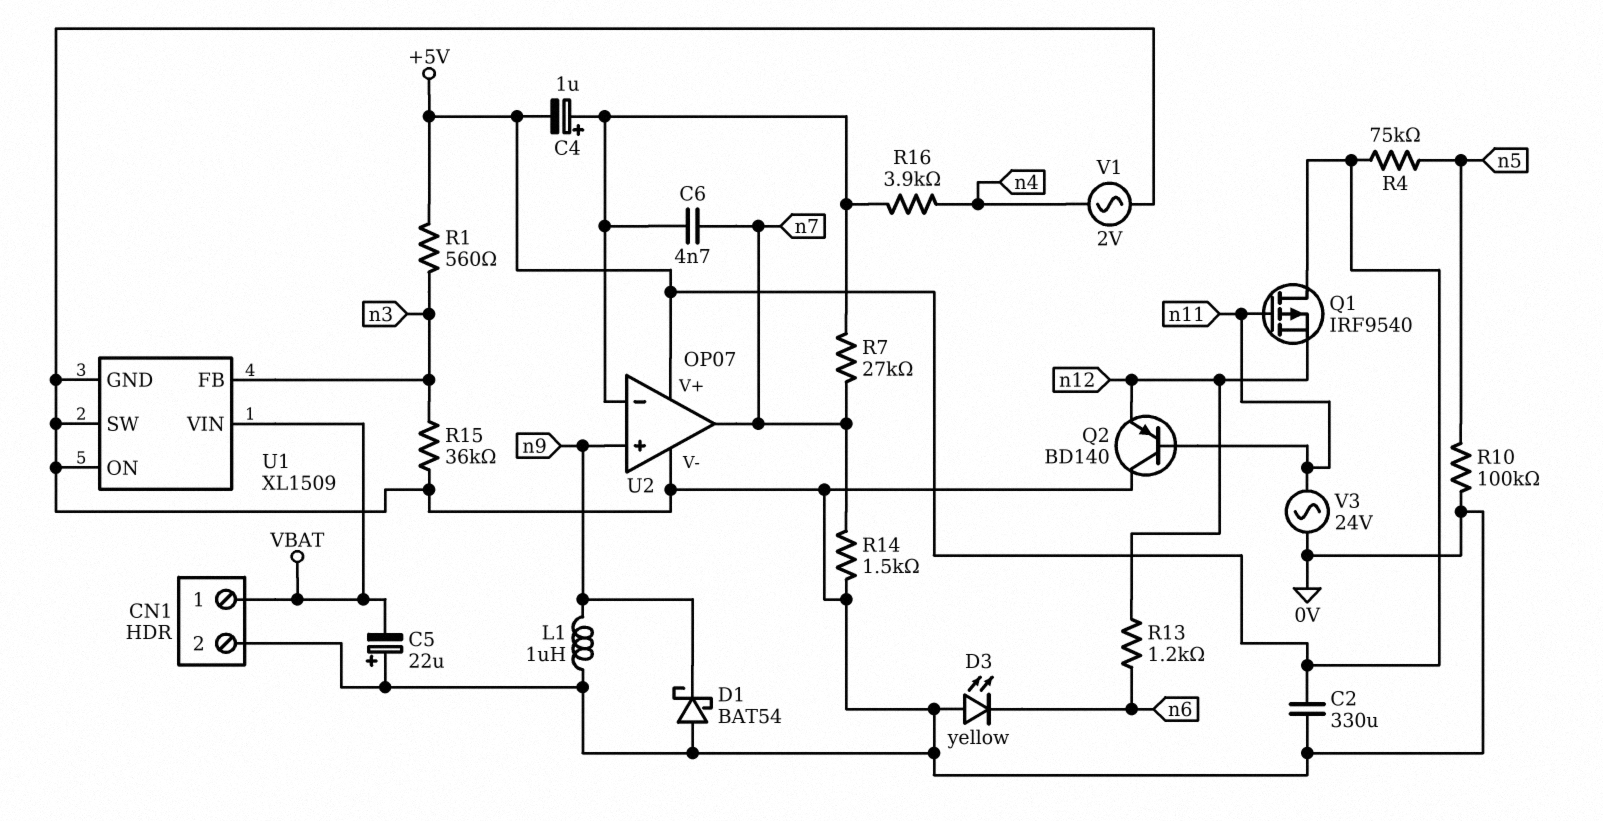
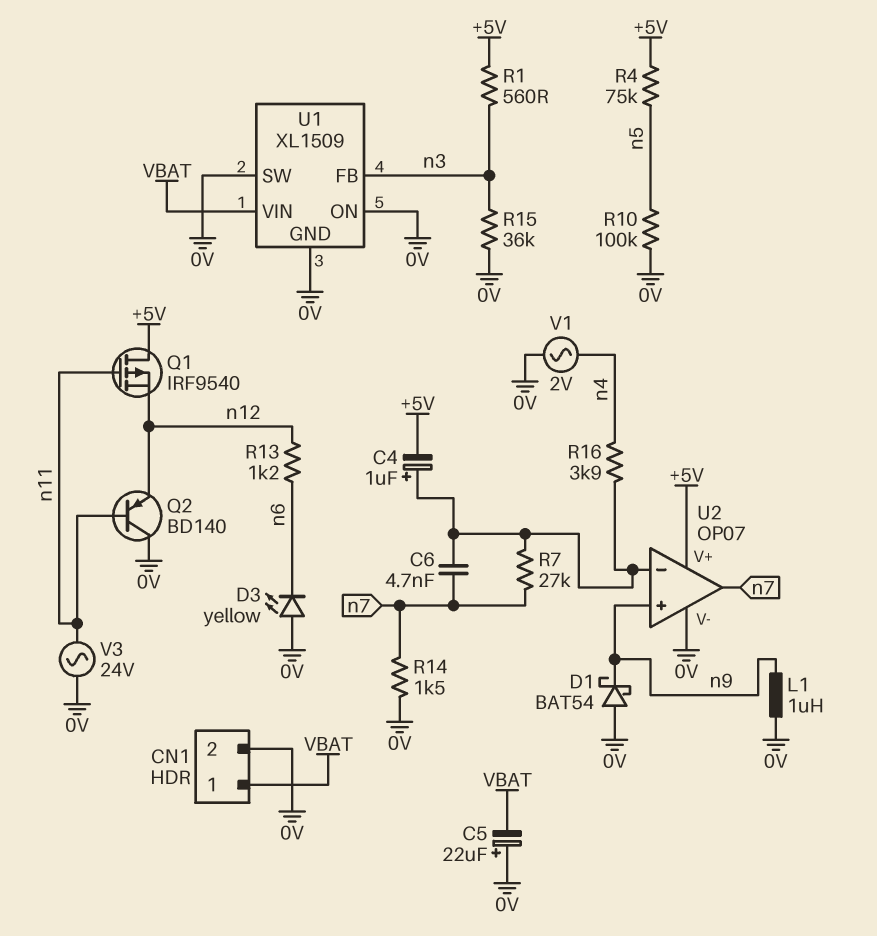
C2: 330uF (+5V, 0V) -> none

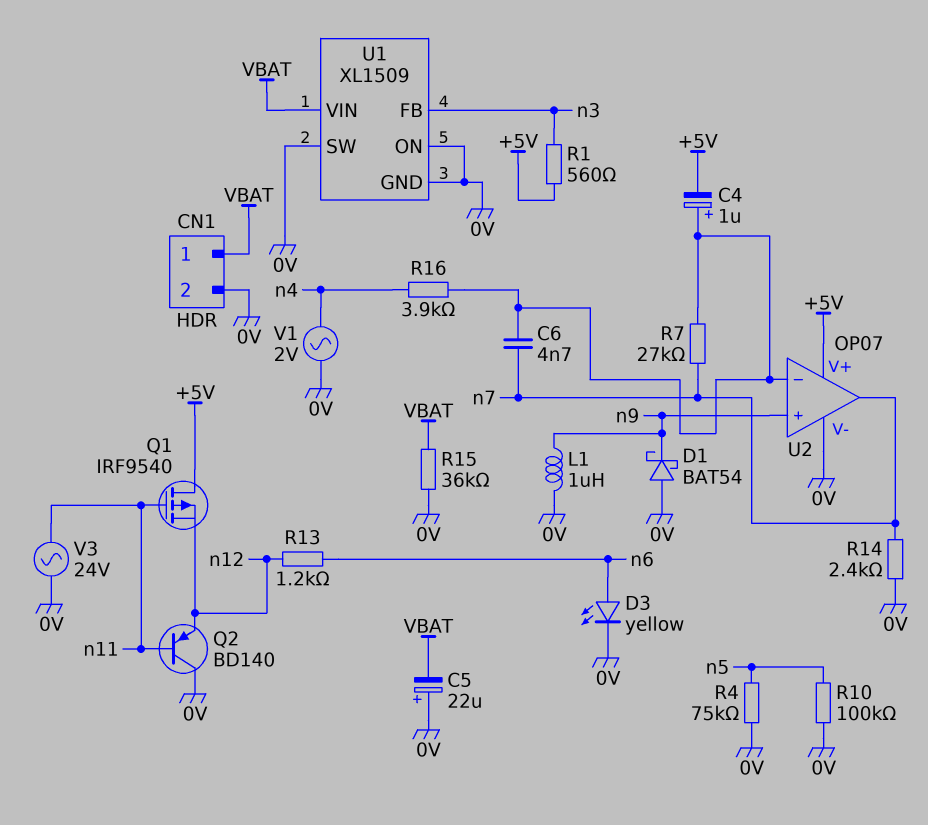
D3: LED yellow (A 0V, K n6) -> LED yellow (A n6, K 0V)
R4: 75k (+5V, n5) -> 75k (0V, n5)
R14: 1.5k (0V, n7) -> 2.4k (0V, n7)
R15: 36k (0V, n3) -> 36k (0V, VBAT)

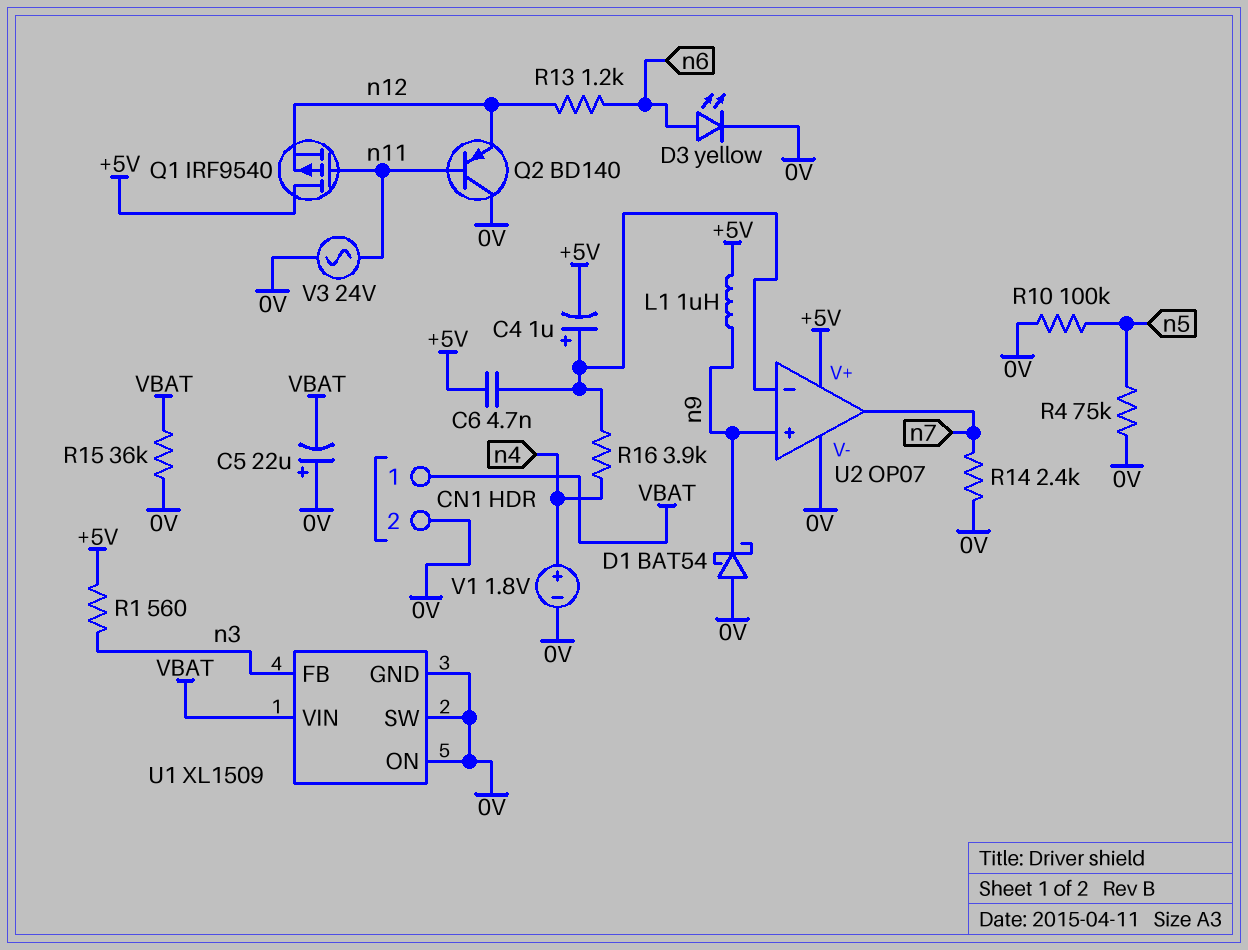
C6: 4.7nF (U2/in-, n7) -> 4.7nF (+5V, U2/in-)
L1: 1uH (0V, n9) -> 1uH (+5V, n9)
R7: 27k (U2/in-, n7) -> none
V1: AC 2V (0V, n4) -> 1.8V (plus n4, minus 0V)

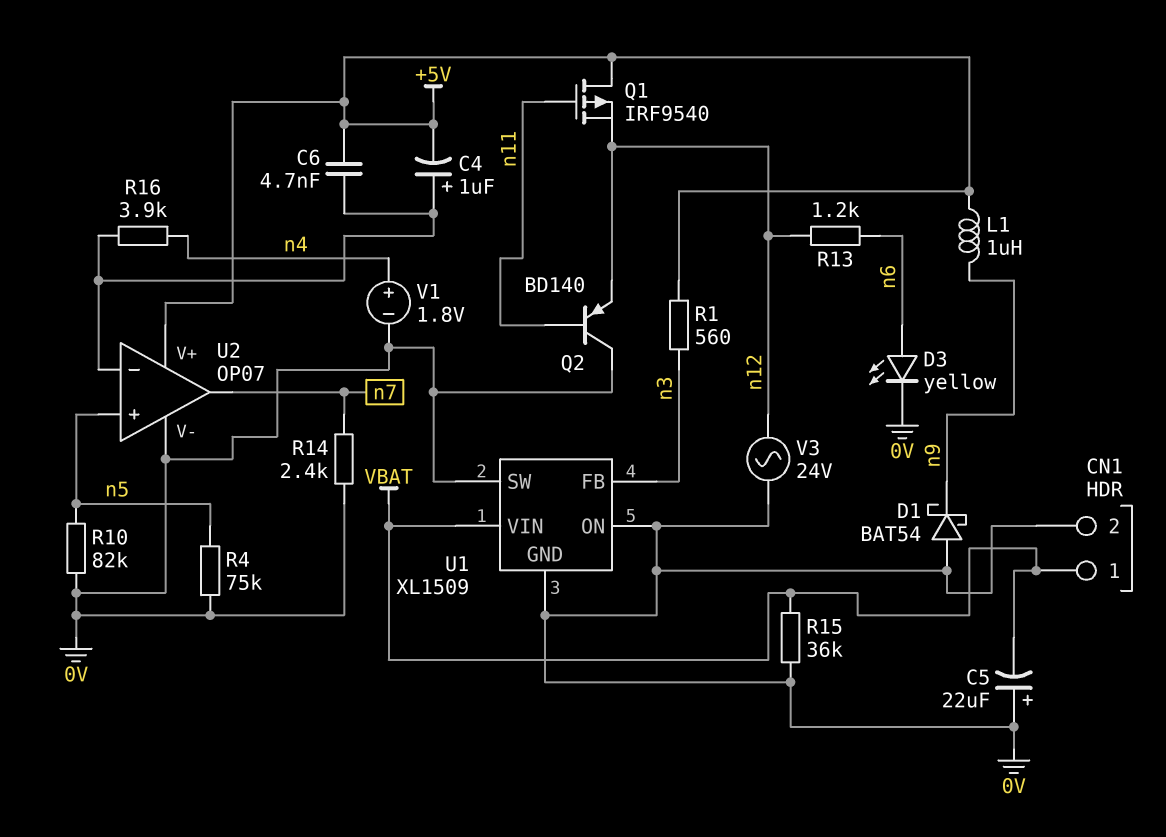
R10: 100k (0V, n5) -> 82k (0V, n5)
U2 pin in+: n9 -> n5
V3: AC 24V (0V, n11) -> AC 24V (0V, n12)

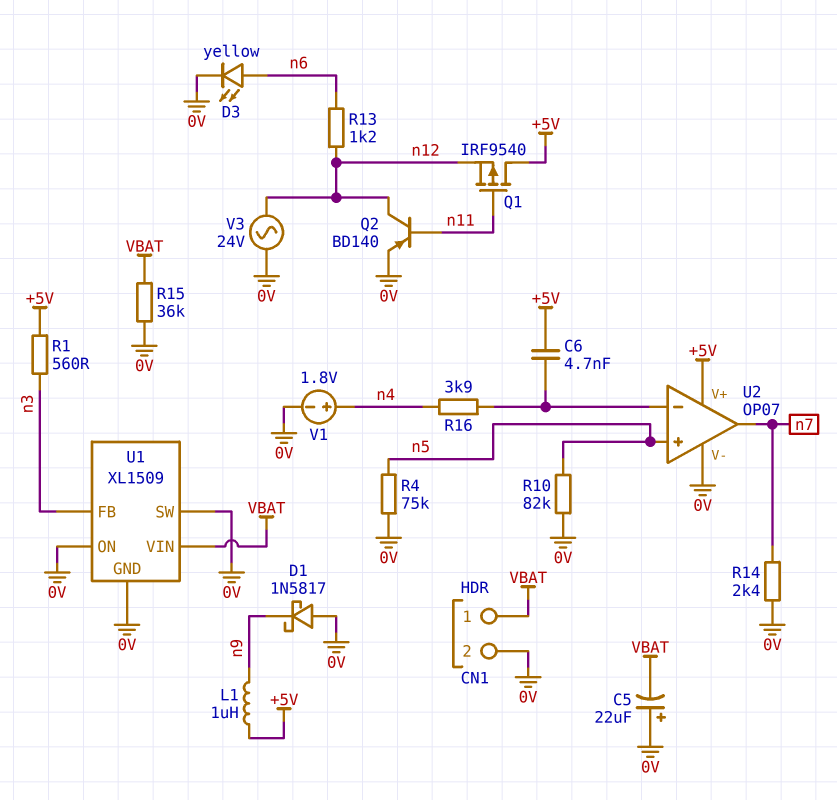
C4: 1uF (plus U2/in-, minus +5V) -> none
D1: schottky BAT54 (A 0V, K n9) -> schottky 1N5817 (A 0V, K n9)
Q2: PNP BD140 (B n11, C 0V, E n12) -> PNP BD140 (B n11, C n12, E 0V)

